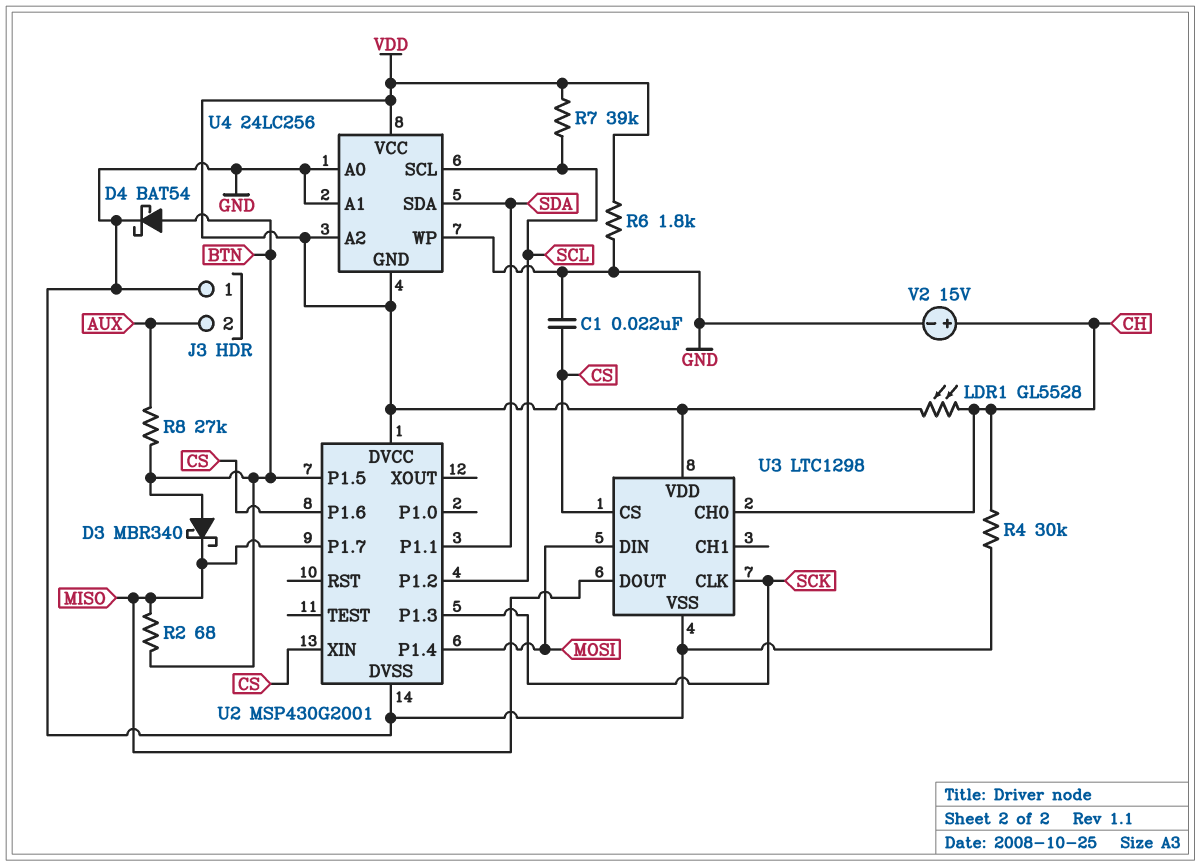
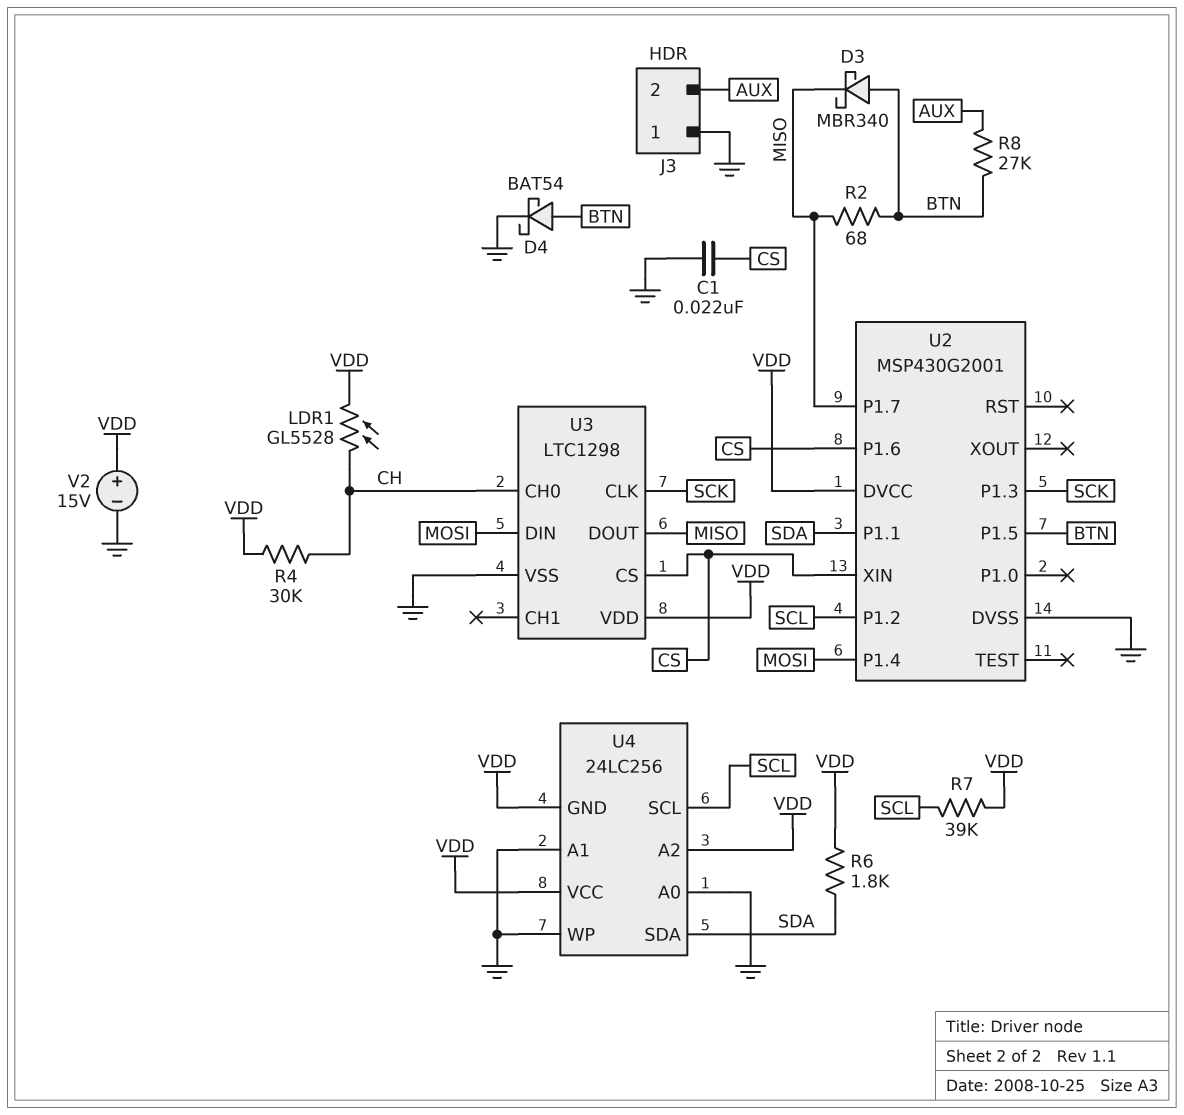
R4: 30k (CH, GND) -> 30k (CH, VDD)
R6: 1.8k (GND, VDD) -> 1.8k (SDA, VDD)
V2: 15V (plus CH, minus GND) -> 15V (plus VDD, minus GND)

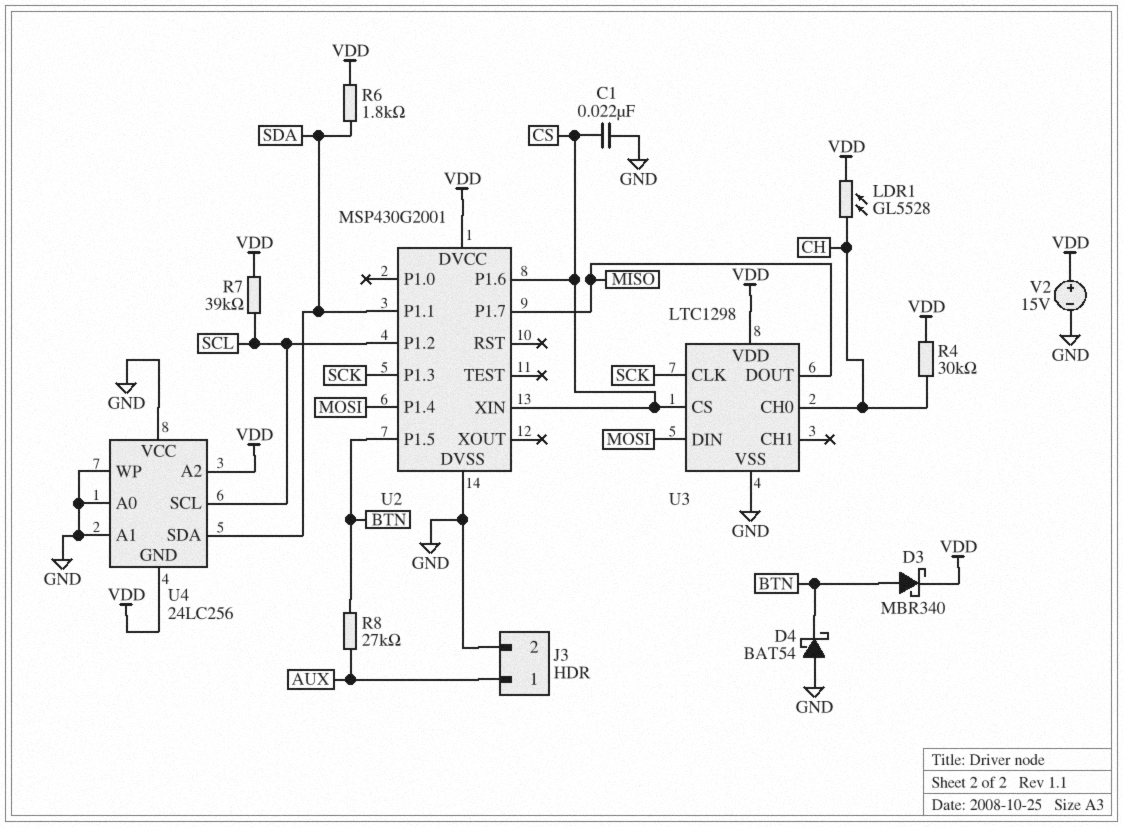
D3: schottky MBR340 (A BTN, K MISO) -> schottky MBR340 (A BTN, K VDD)
D4: schottky BAT54 (A BTN, K GND) -> schottky BAT54 (A GND, K BTN)
J3 pin 1: GND -> AUX
J3 pin 2: AUX -> GND
R2: 68 (BTN, MISO) -> none
U4 pin VCC: VDD -> GND

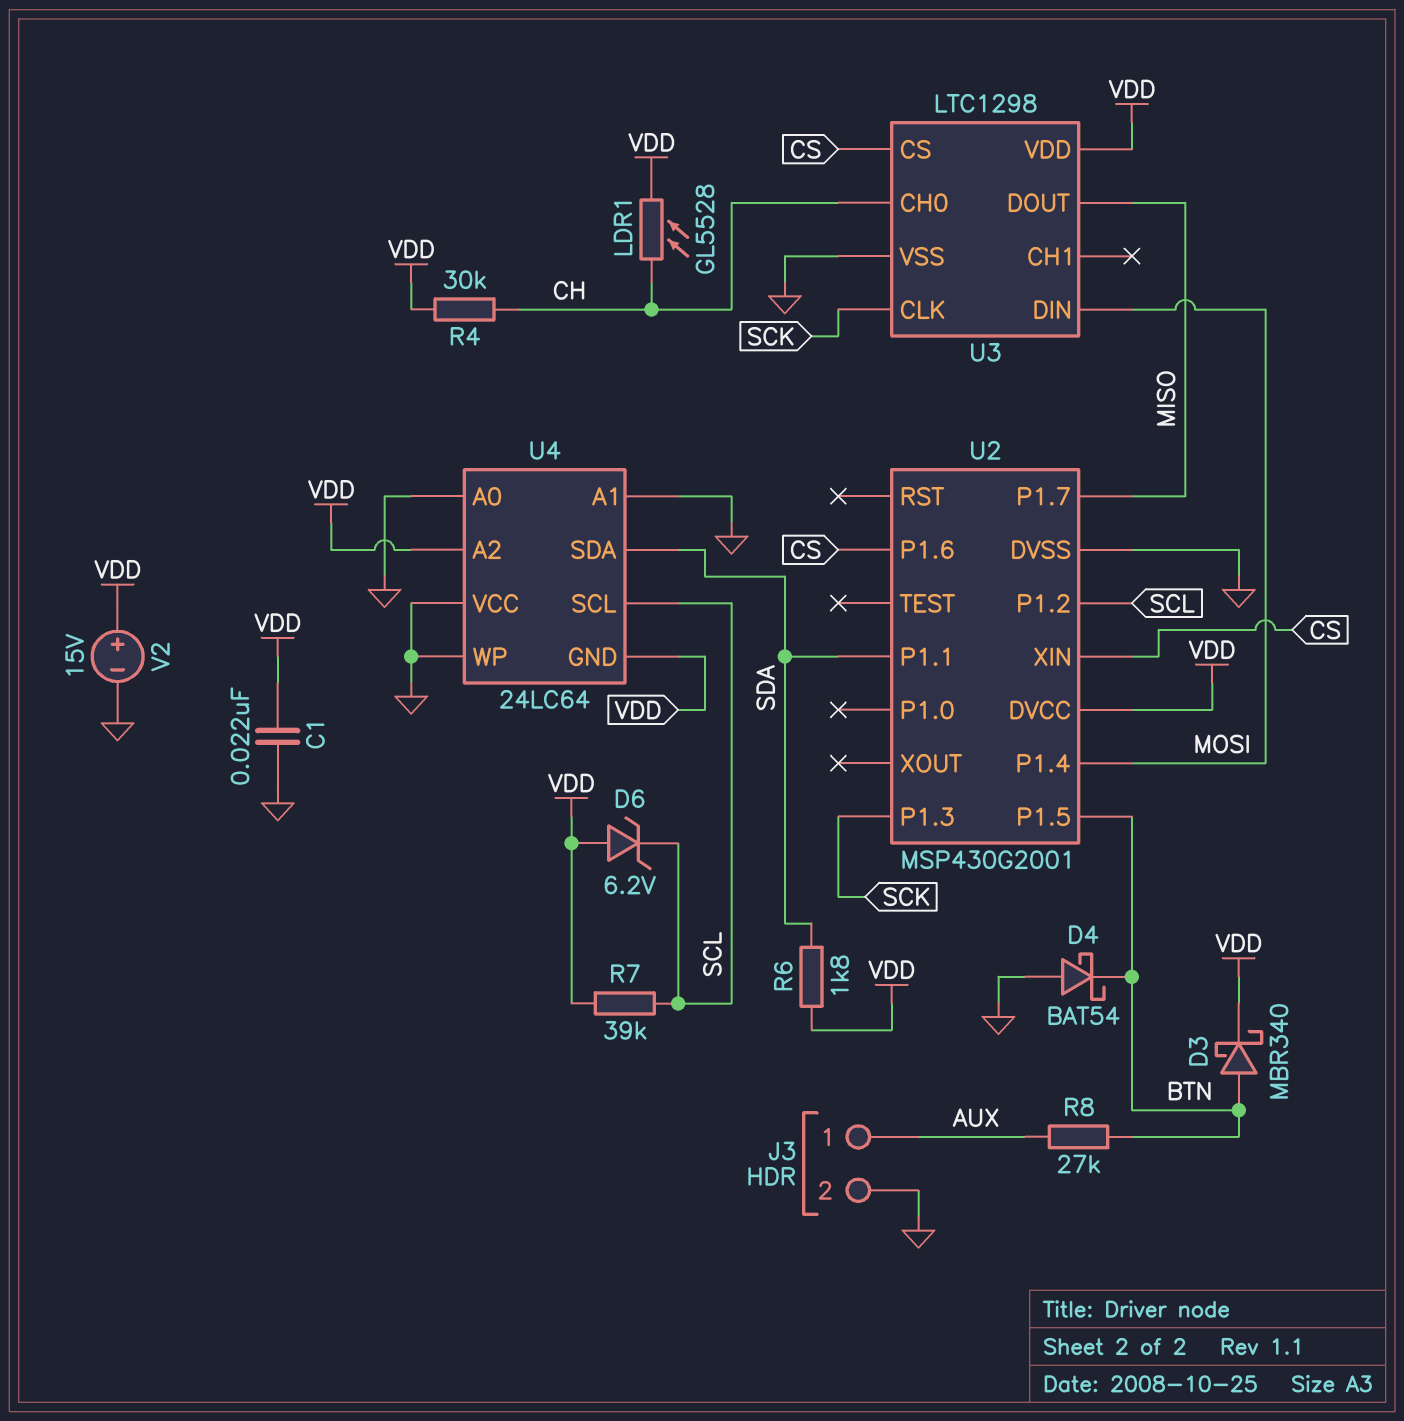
C1: 22nF (CS, GND) -> 22nF (GND, VDD)
D6: none -> zener 6.2V (A VDD, K SCL)
U4: 24LC256 -> 24LC64

